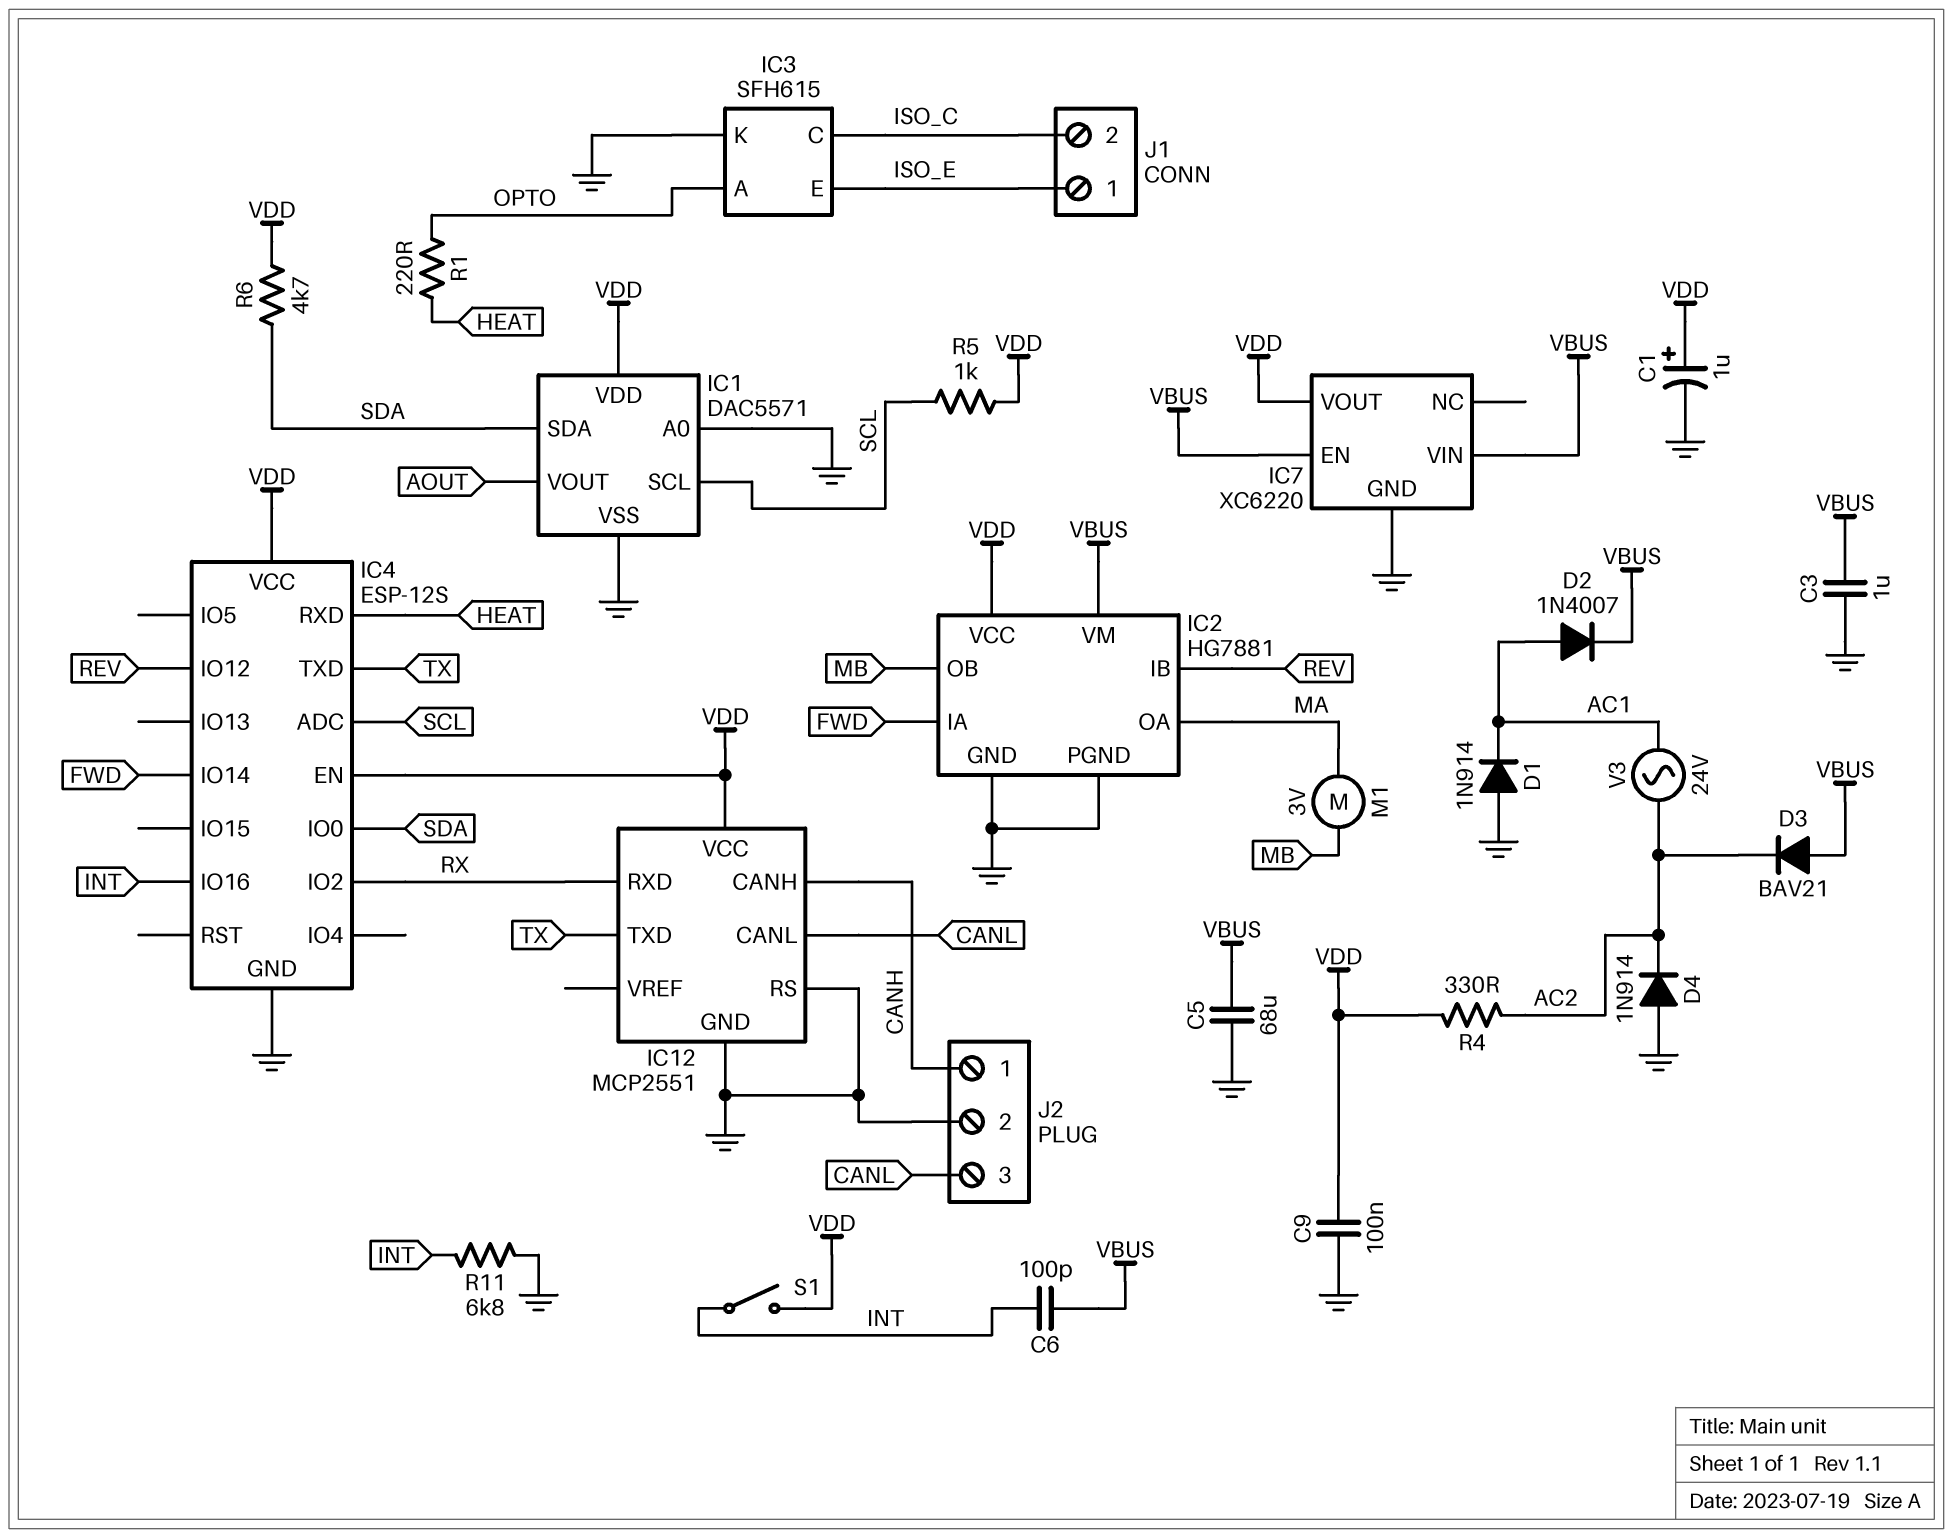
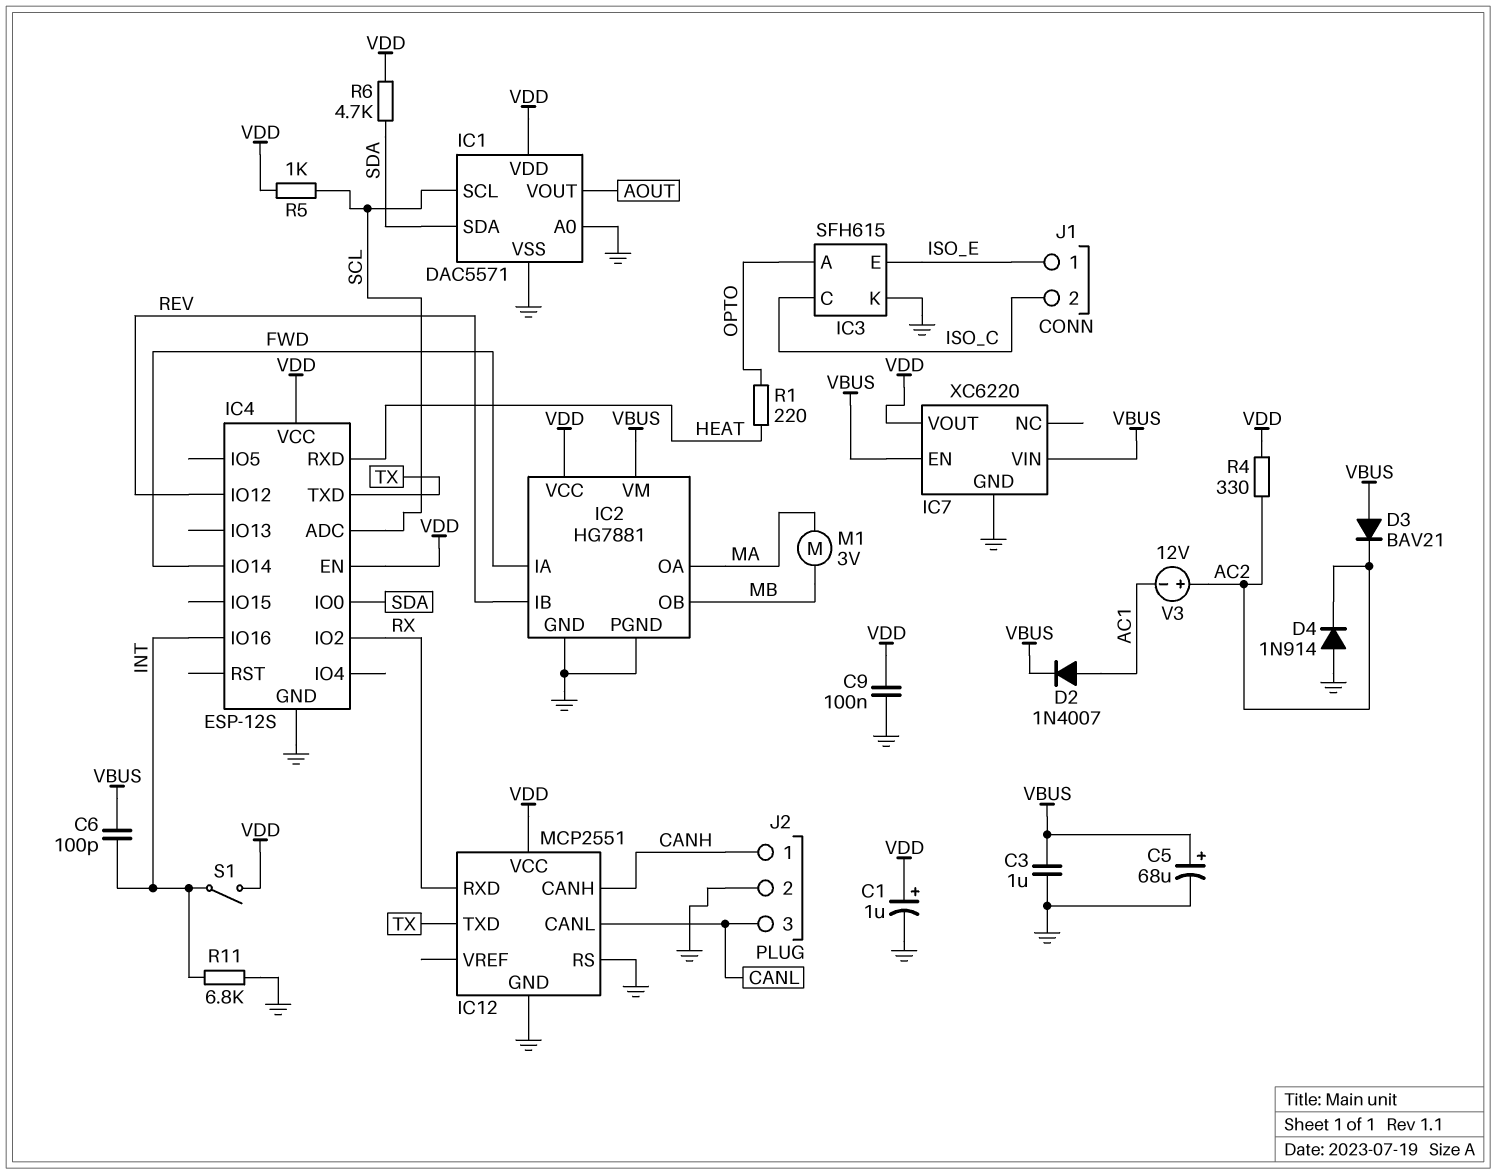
C5: 68uF (GND, VBUS) -> 68uF (plus VBUS, minus GND)
D1: diode 1N914 (A GND, K AC1) -> none
V3: AC 24V (AC1, AC2) -> 12V (plus AC2, minus AC1)

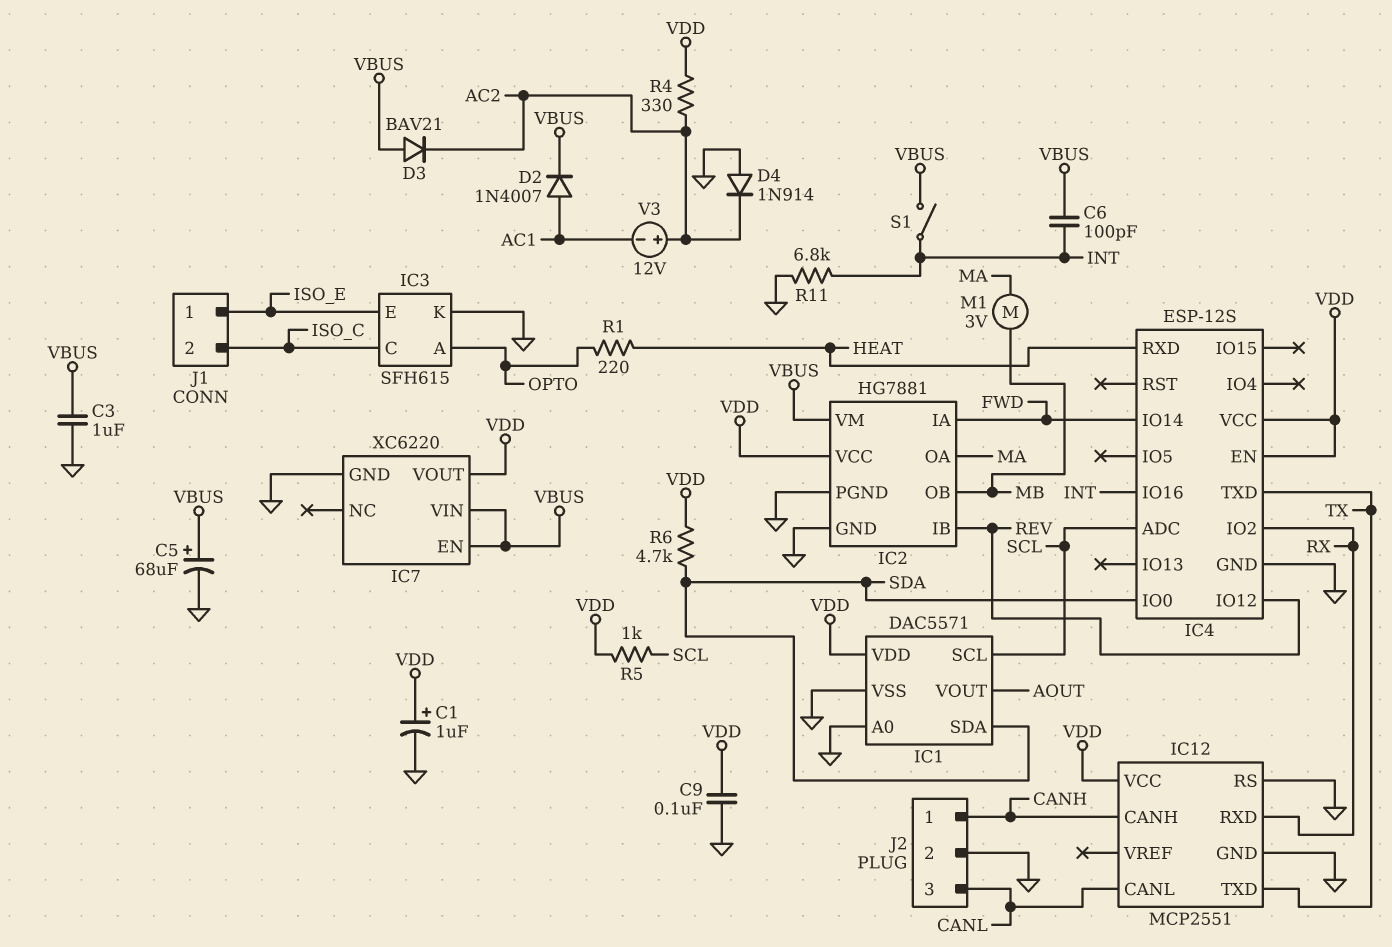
S1: switch (INT, VDD) -> switch (INT, VBUS)

